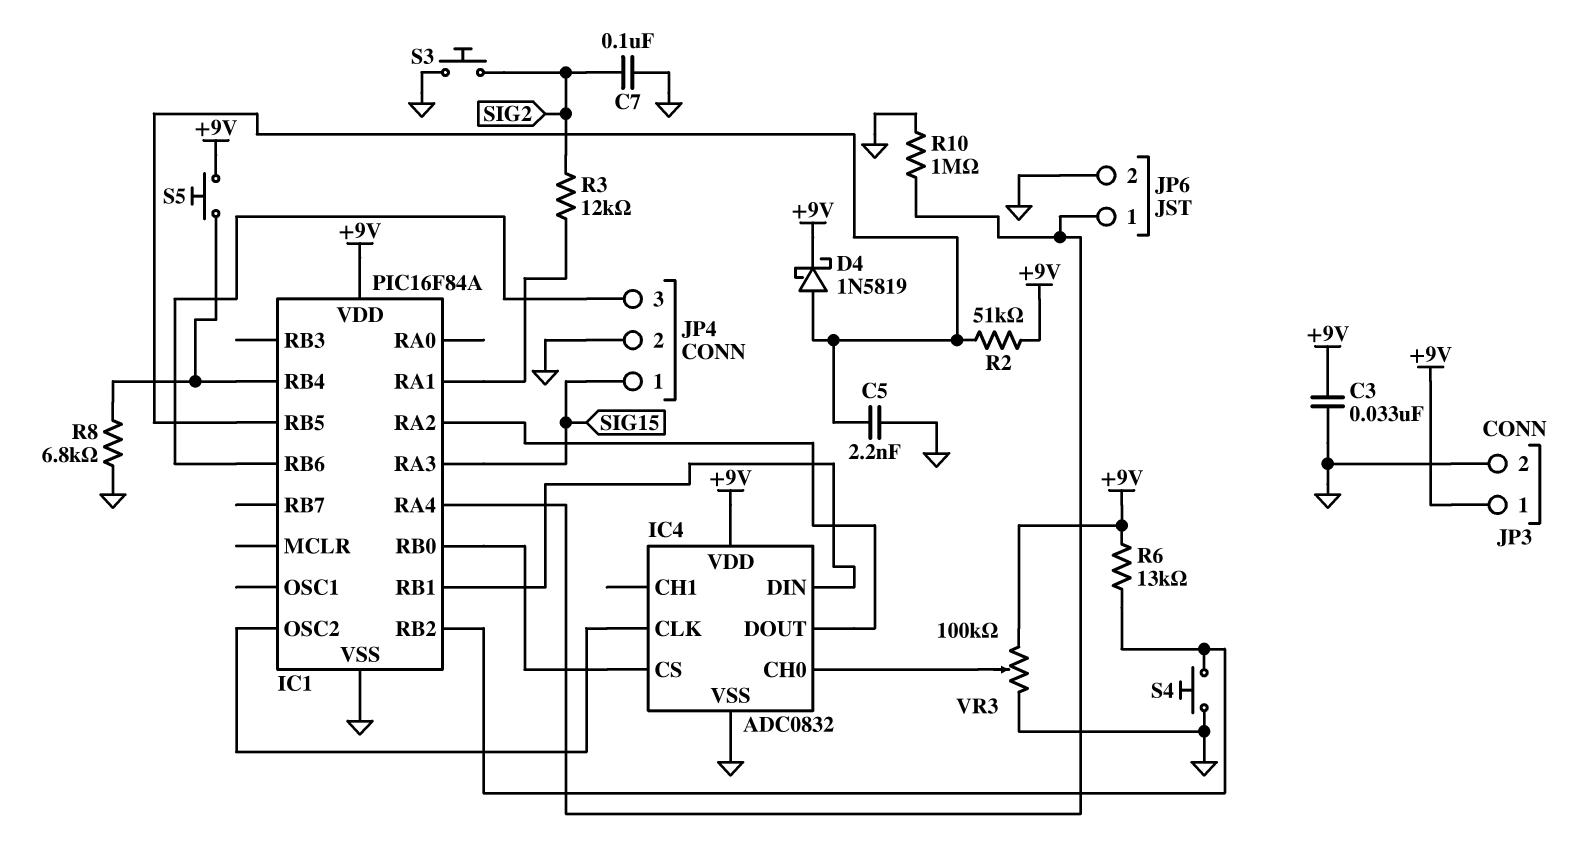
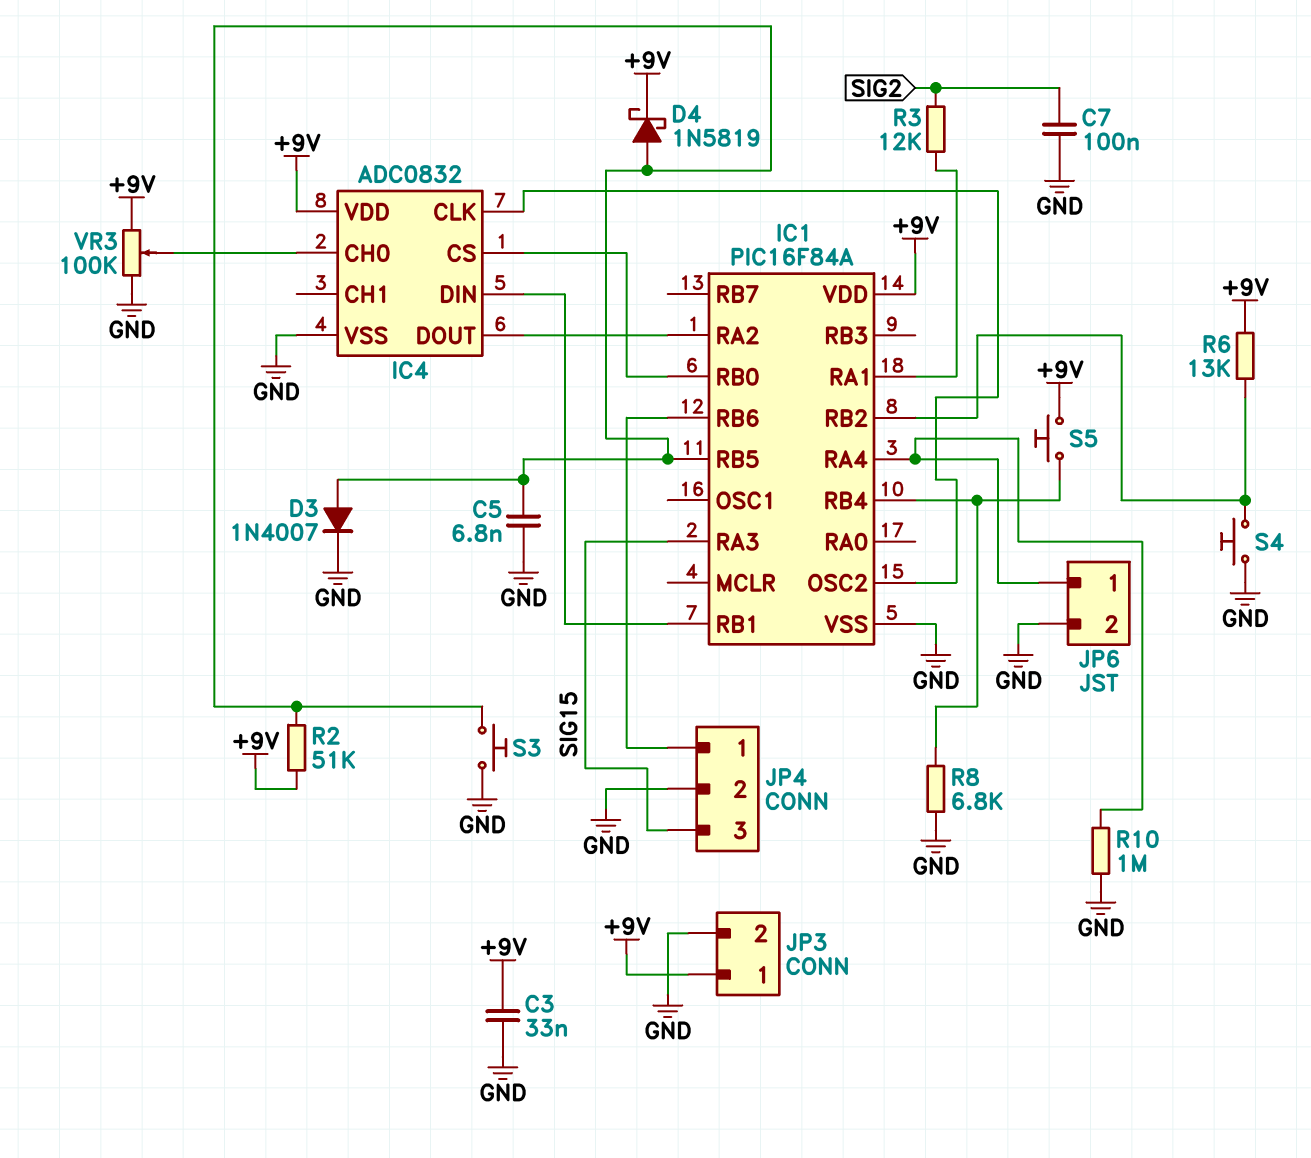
C5: 2.2nF (GND, IC1/RB5) -> 6.8nF (GND, IC1/RB5)
D3: none -> diode 1N4007 (A IC1/RB5, K GND)
JP4 pin 1: SIG15 -> IC1/RB6
JP4 pin 3: IC1/RB6 -> SIG15
S3: button (GND, SIG2) -> button (GND, IC1/RB5)

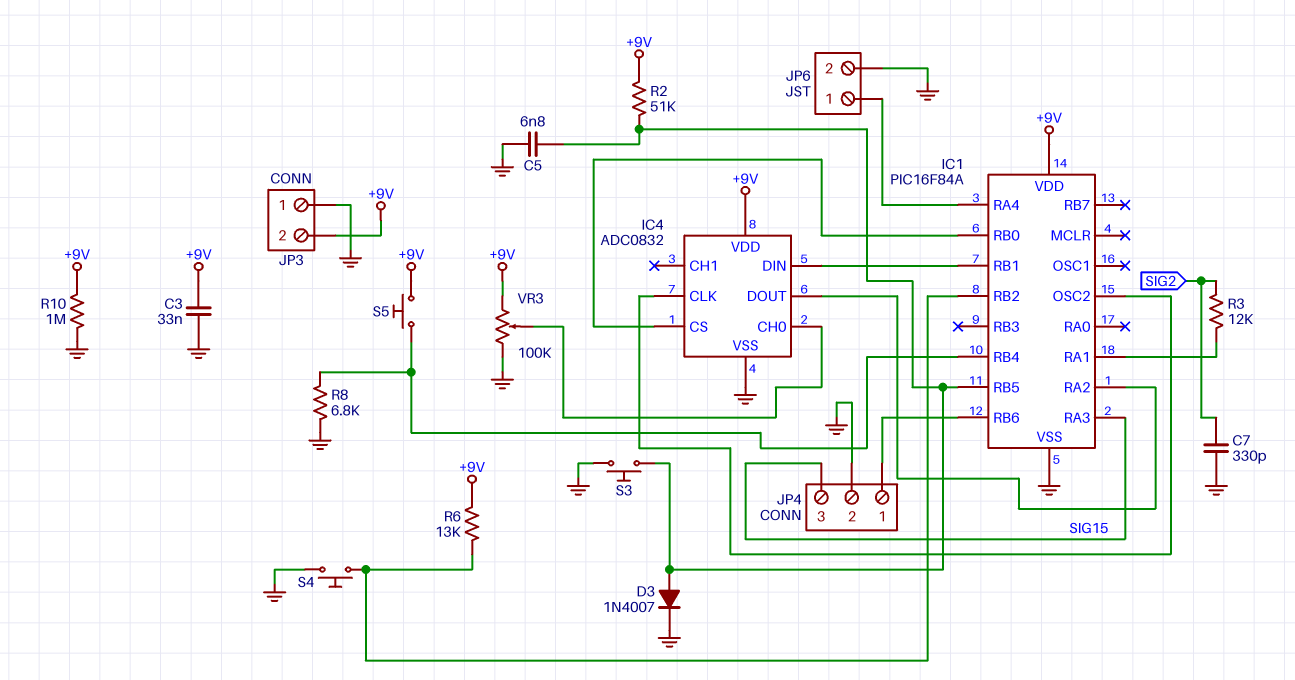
C7: 100nF (GND, SIG2) -> 330pF (GND, SIG2)
D4: schottky 1N5819 (A IC1/RB5, K +9V) -> none
JP3 pin 1: +9V -> GND
JP3 pin 2: GND -> +9V
R10: 1M (GND, IC1/RA4) -> 1M (+9V, GND)

